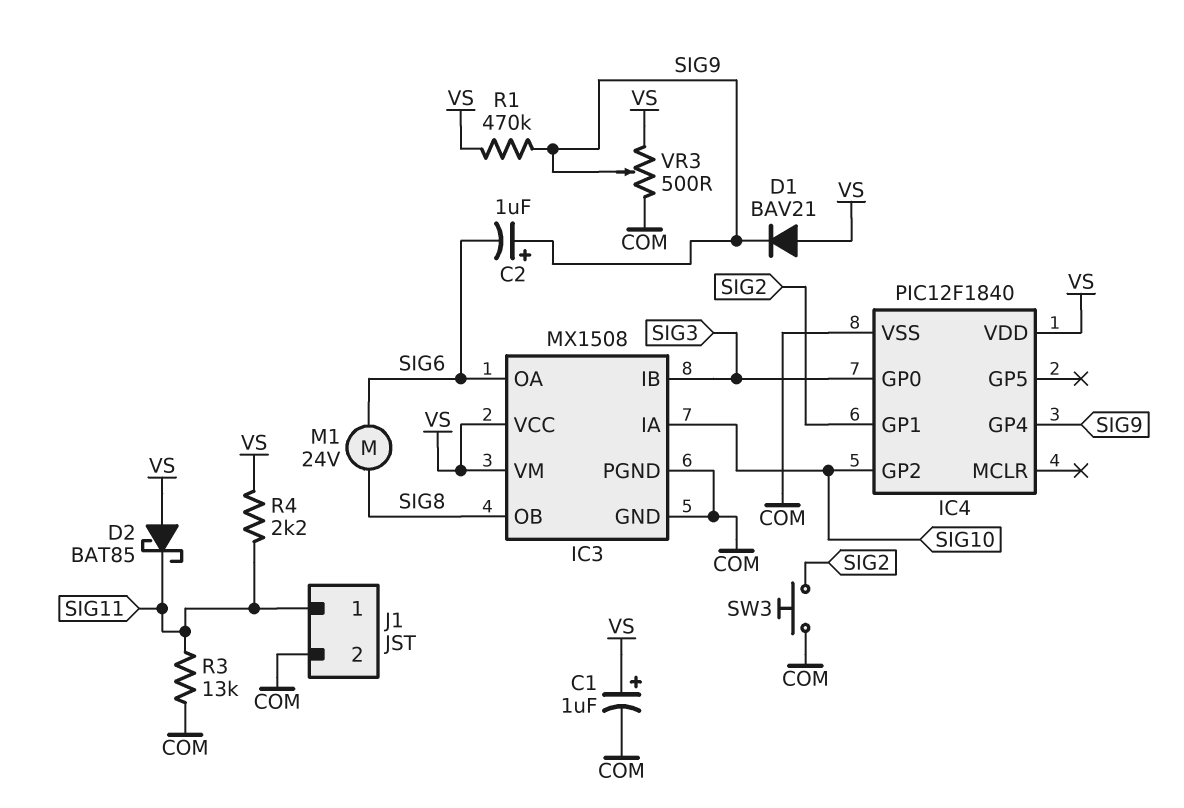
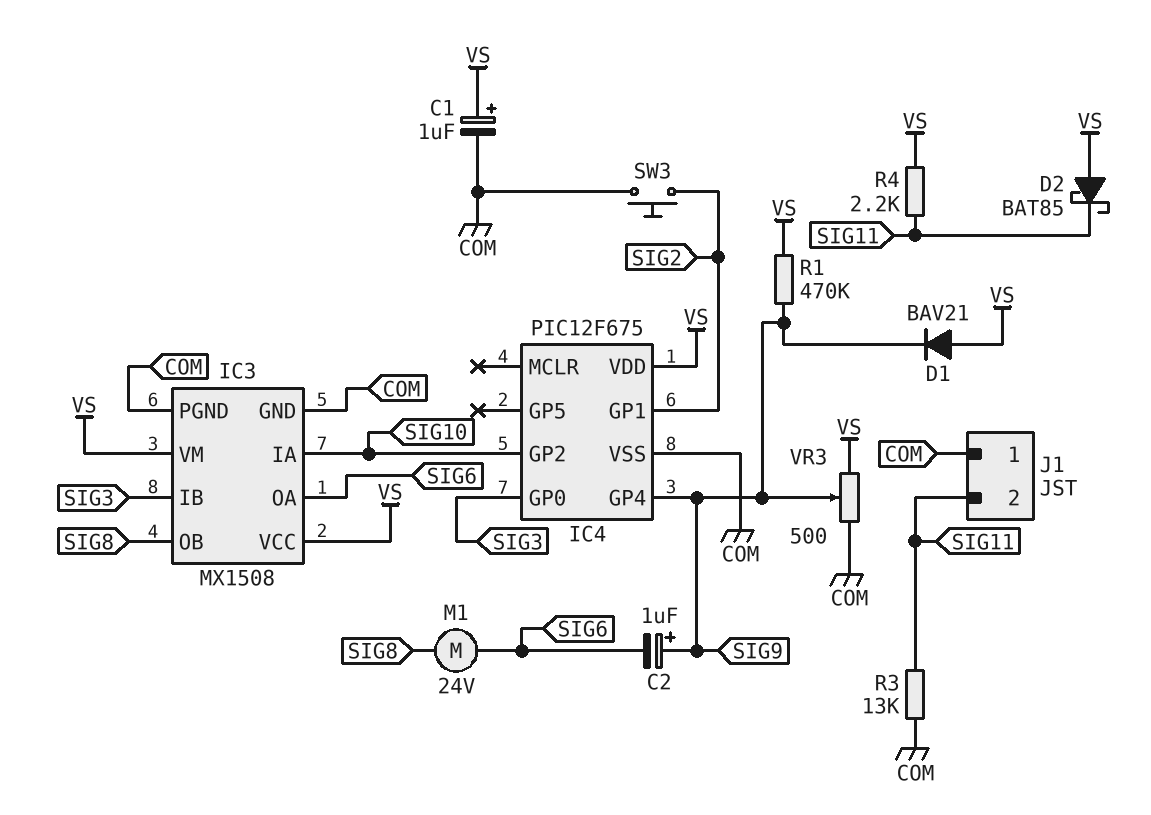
IC4: PIC12F1840 -> PIC12F675
J1 pin 1: SIG11 -> COM
J1 pin 2: COM -> SIG11

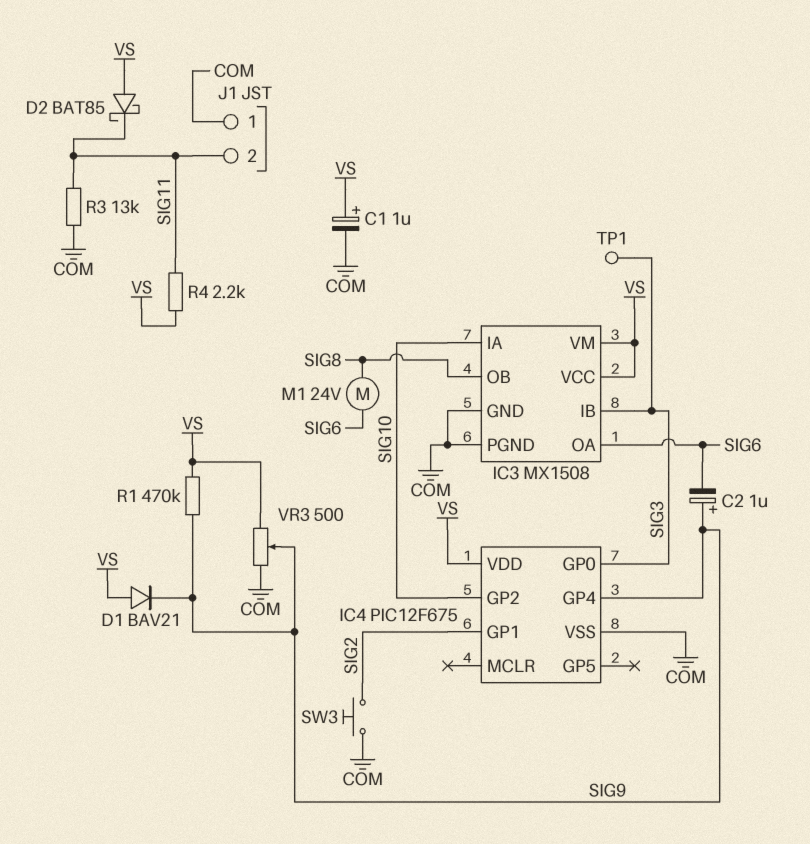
TP1: none -> test point (SIG3)

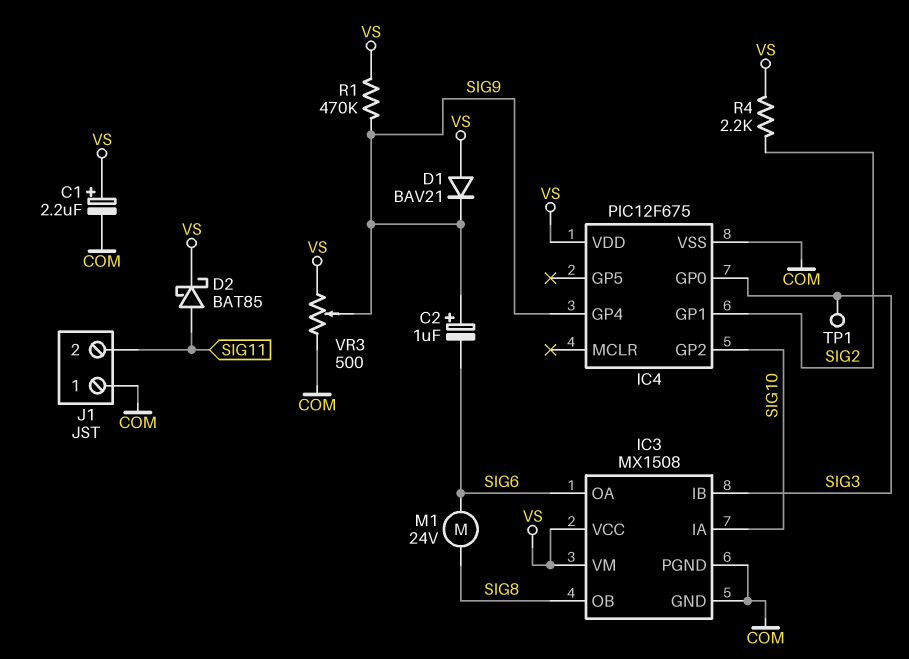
C1: 1uF (plus VS, minus COM) -> 2.2uF (plus VS, minus COM)
D2: schottky BAT85 (A VS, K SIG11) -> schottky BAT85 (A SIG11, K VS)
R3: 13k (COM, SIG11) -> none
R4: 2.2k (SIG11, VS) -> 2.2k (SIG2, VS)
SW3: button (COM, SIG2) -> none

